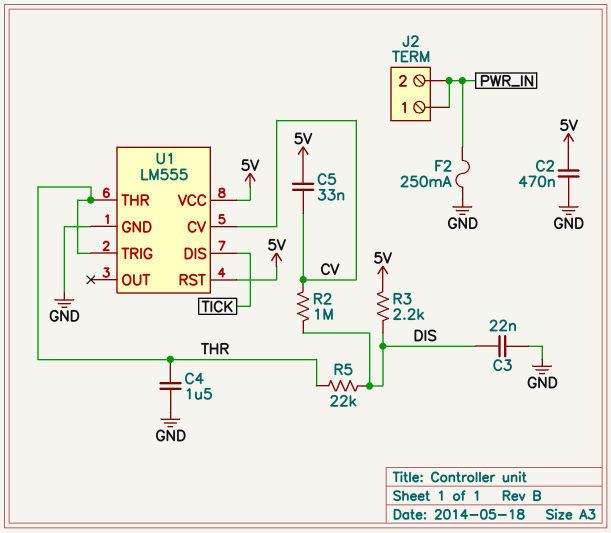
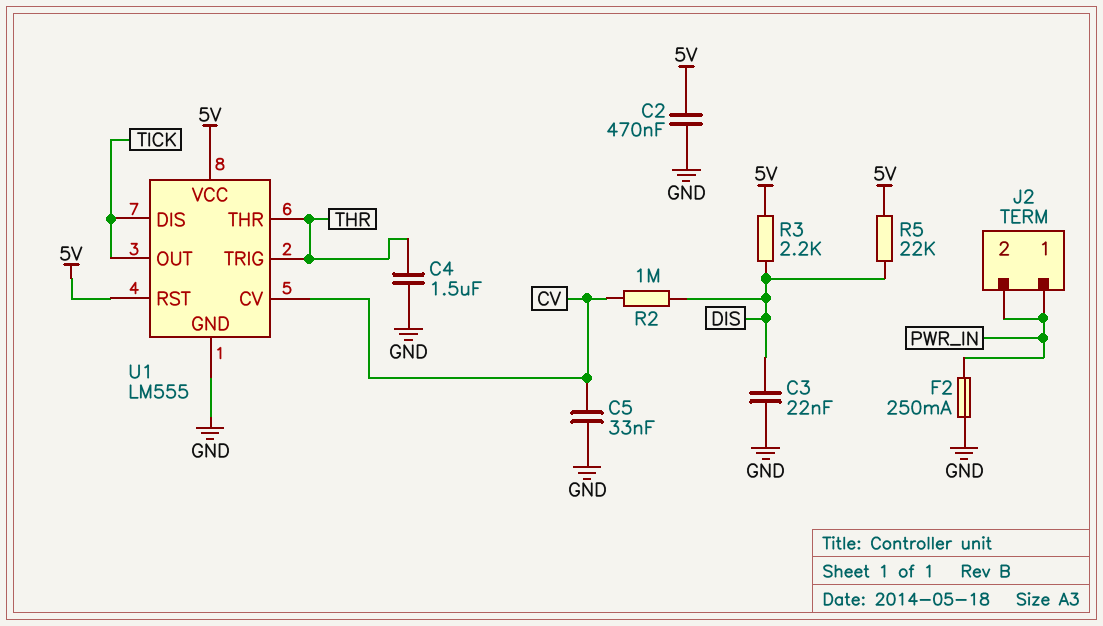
C5: 33nF (5V, CV) -> 33nF (CV, GND)
R5: 22k (DIS, THR) -> 22k (5V, DIS)
U1 pin OUT: none -> TICK

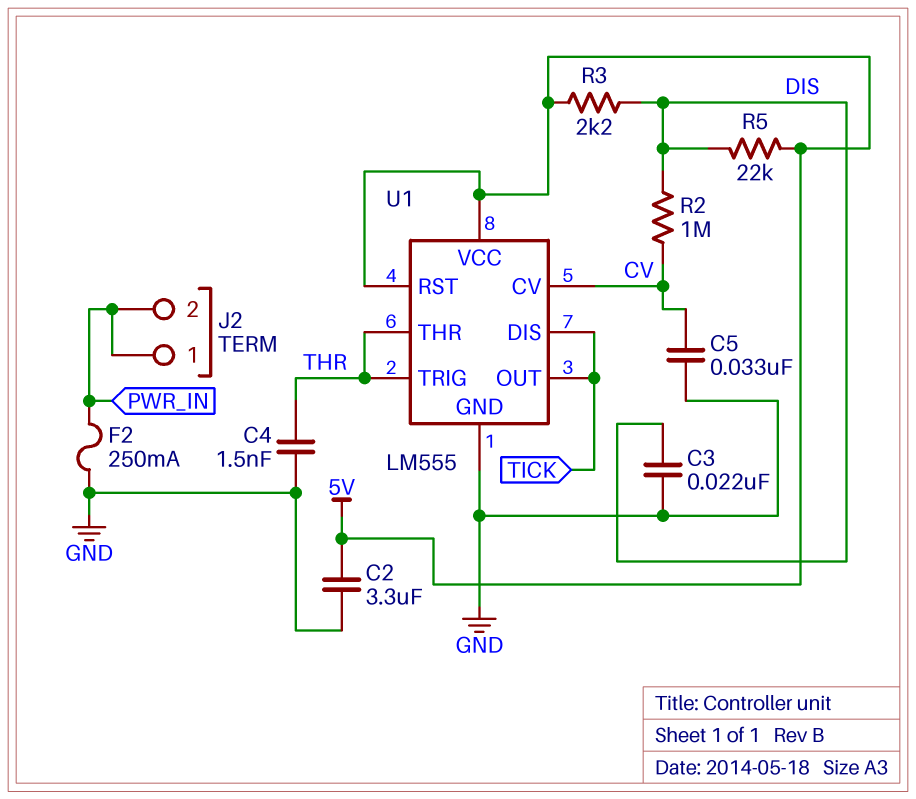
C2: 470nF (5V, GND) -> 3.3uF (5V, GND)
C4: 1.5uF (GND, THR) -> 1.5nF (GND, THR)

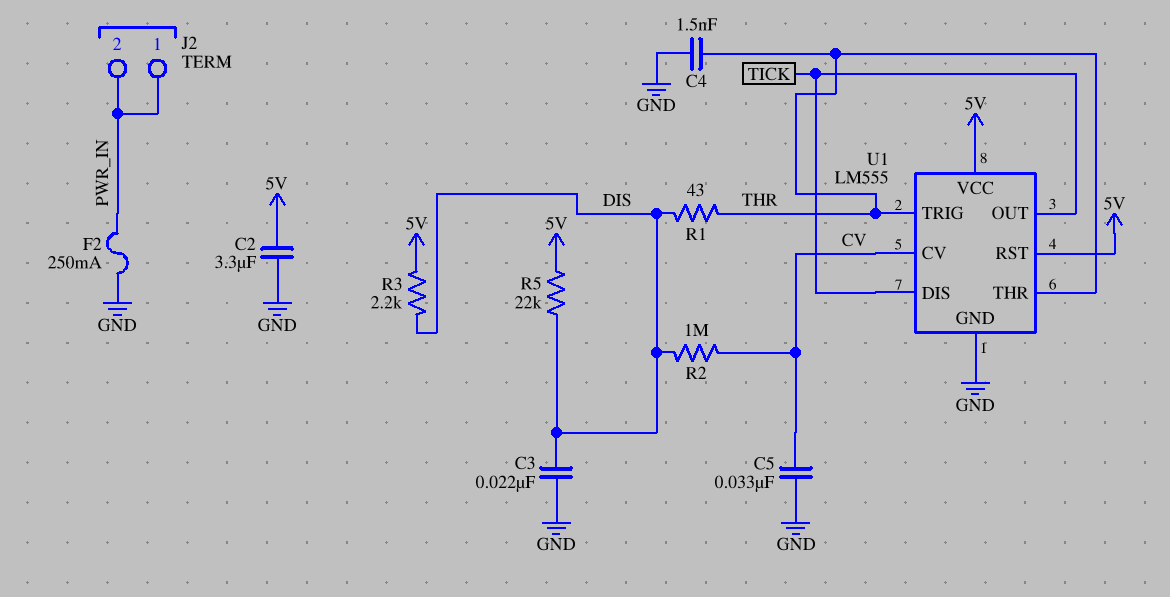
R1: none -> 43 (DIS, THR)

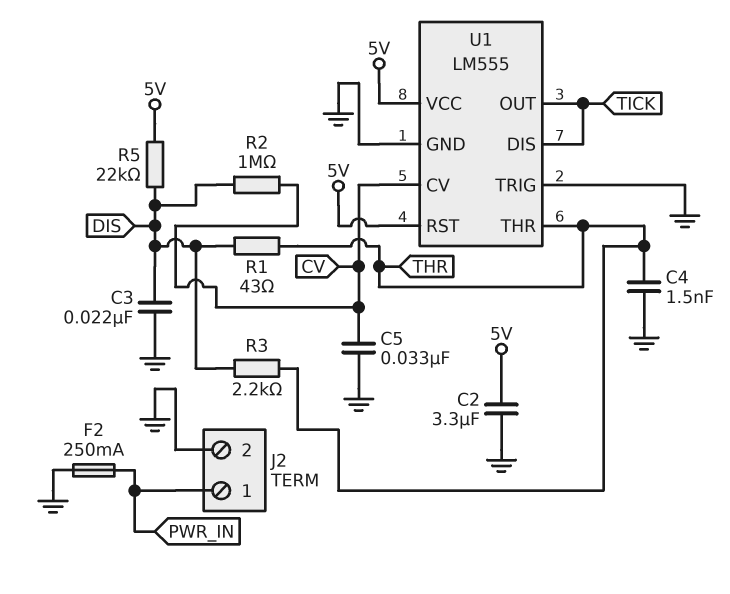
J2 pin 2: PWR_IN -> GND
R3: 2.2k (5V, DIS) -> 2.2k (DIS, THR)
U1 pin TRIG: THR -> GND

